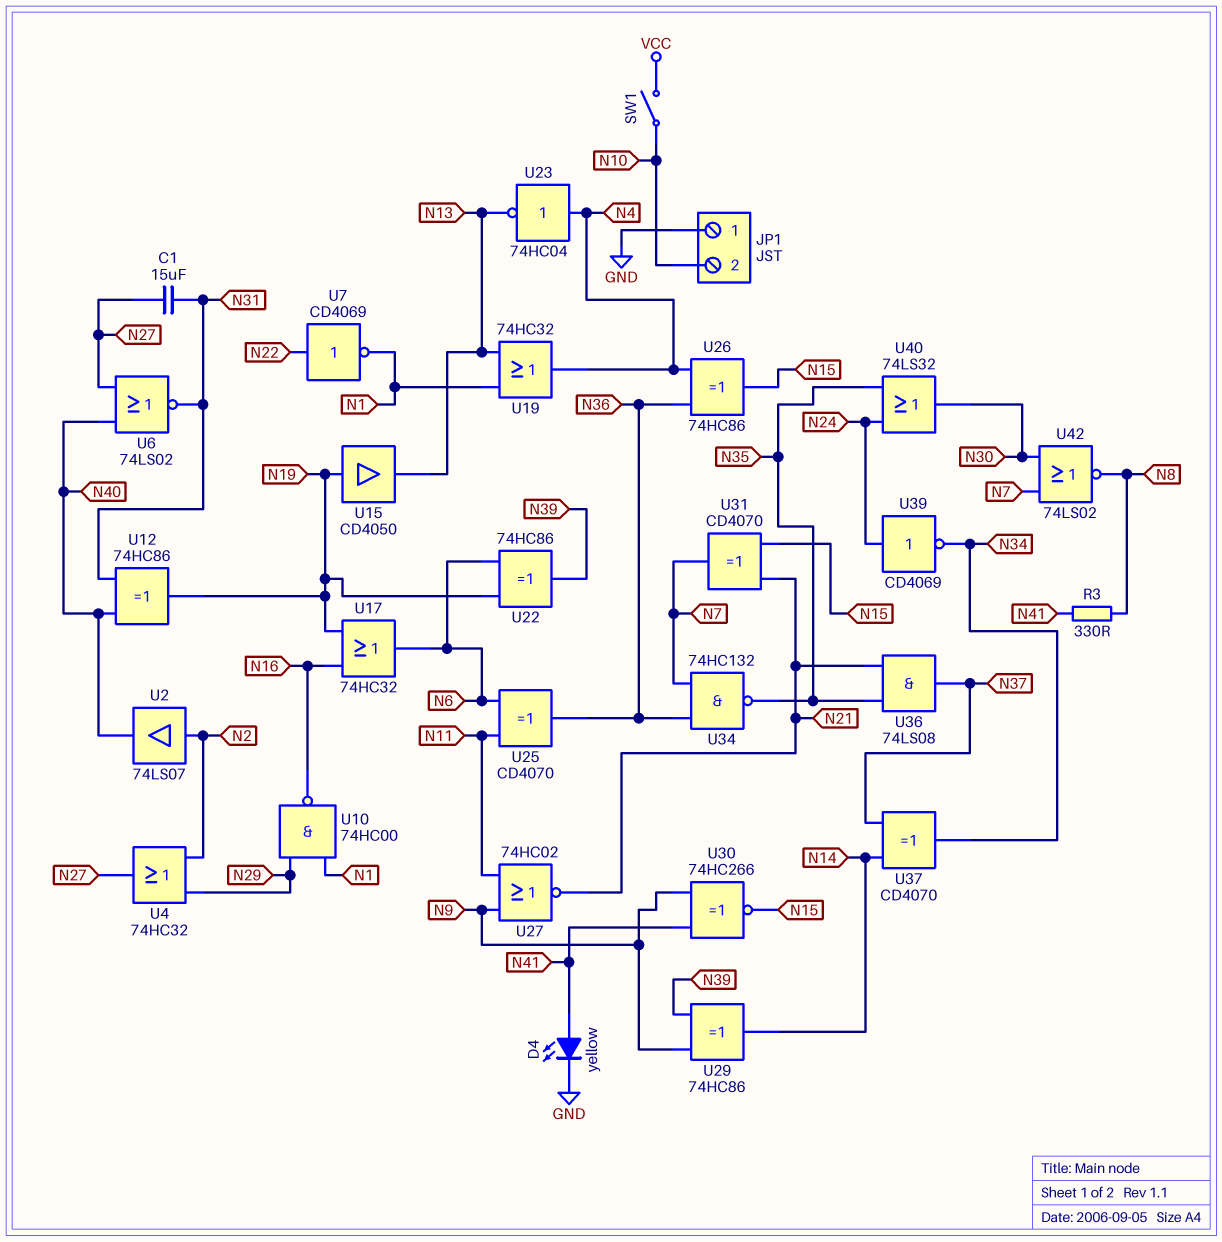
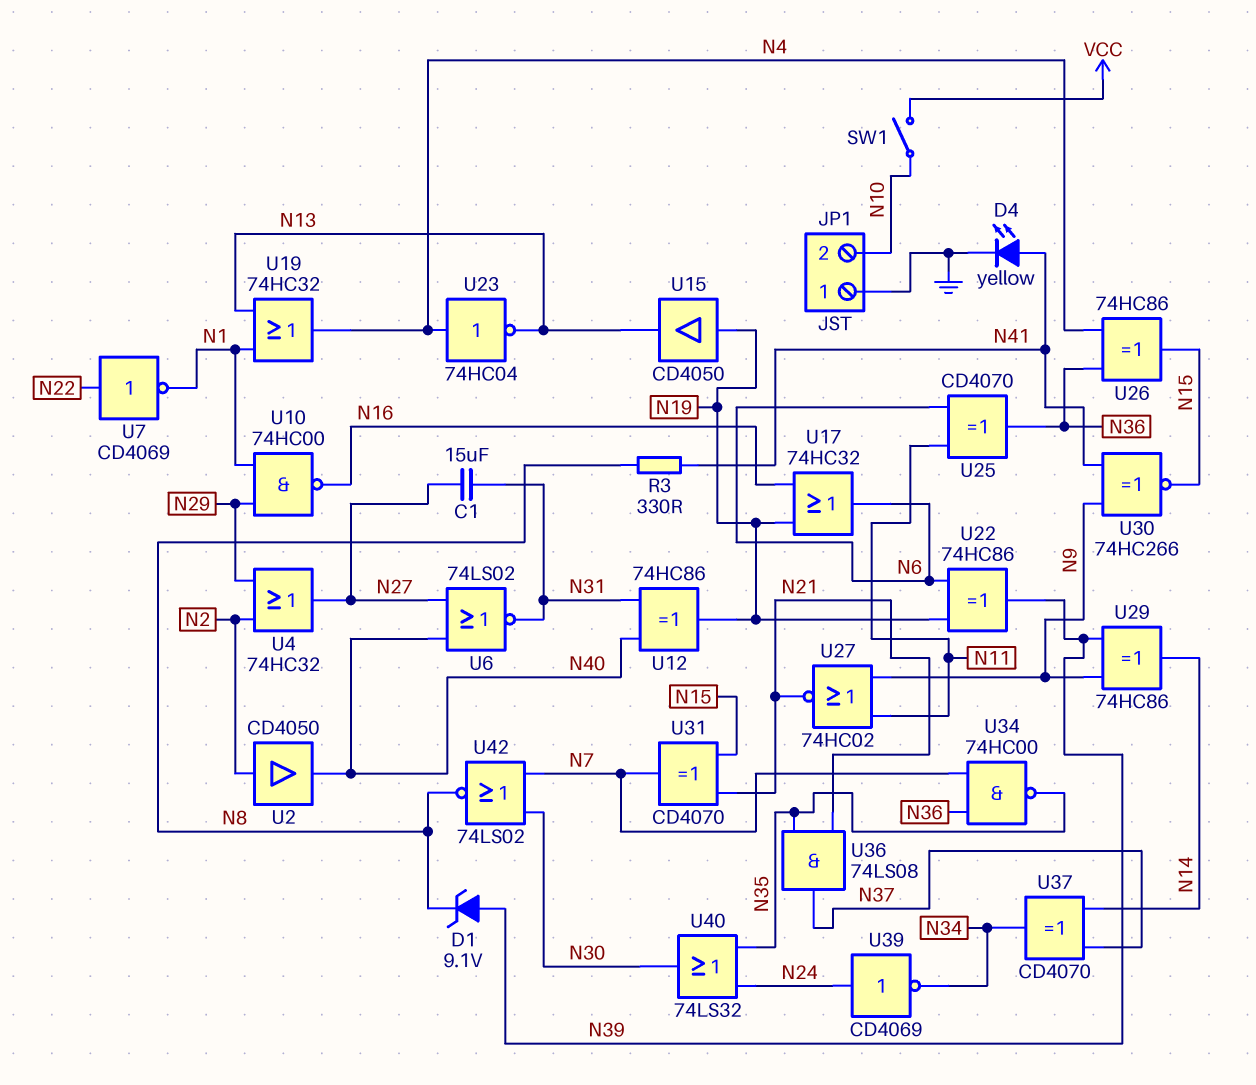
D1: none -> zener 9.1V (A N39, K N8)
U2: buffer 74LS07 (in N2, out N40) -> buffer CD4050 (in N2, out N40)
U34: NAND 74HC132 (in N7, in N36, out N35) -> NAND 74HC00 (in N7, in N36, out N35)

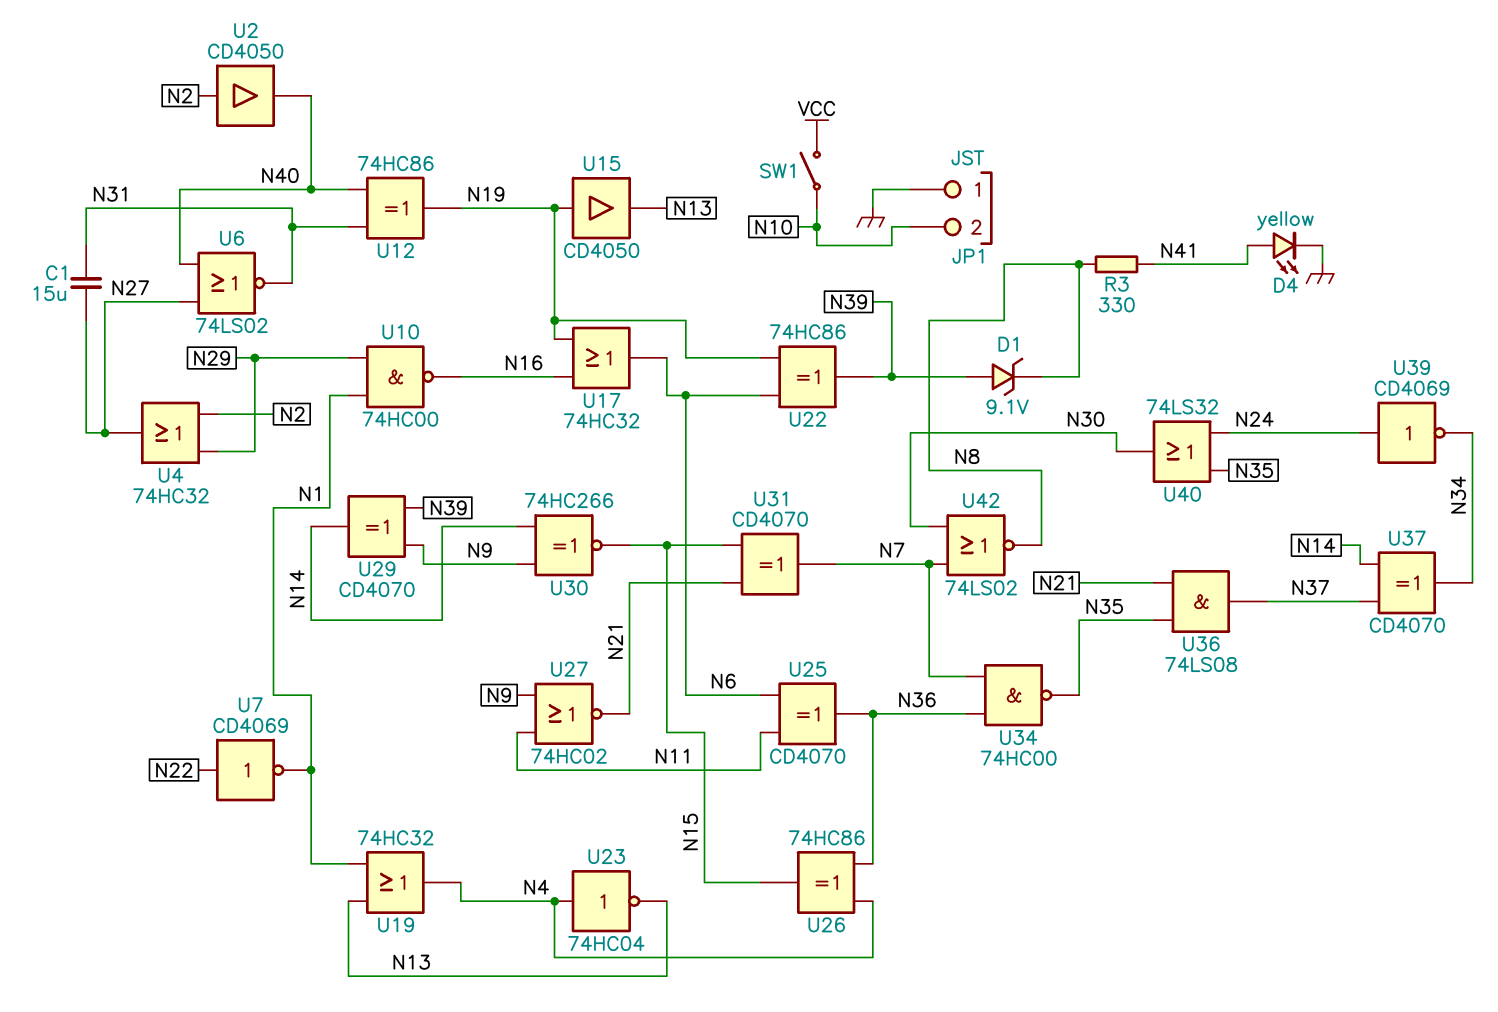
U29: XOR 74HC86 (in N9, in N39, out N14) -> XOR CD4070 (in N9, in N39, out N14)
U30: XNOR 74HC266 (in N9, in N41, out N15) -> XNOR 74HC266 (in N9, in N14, out N15)

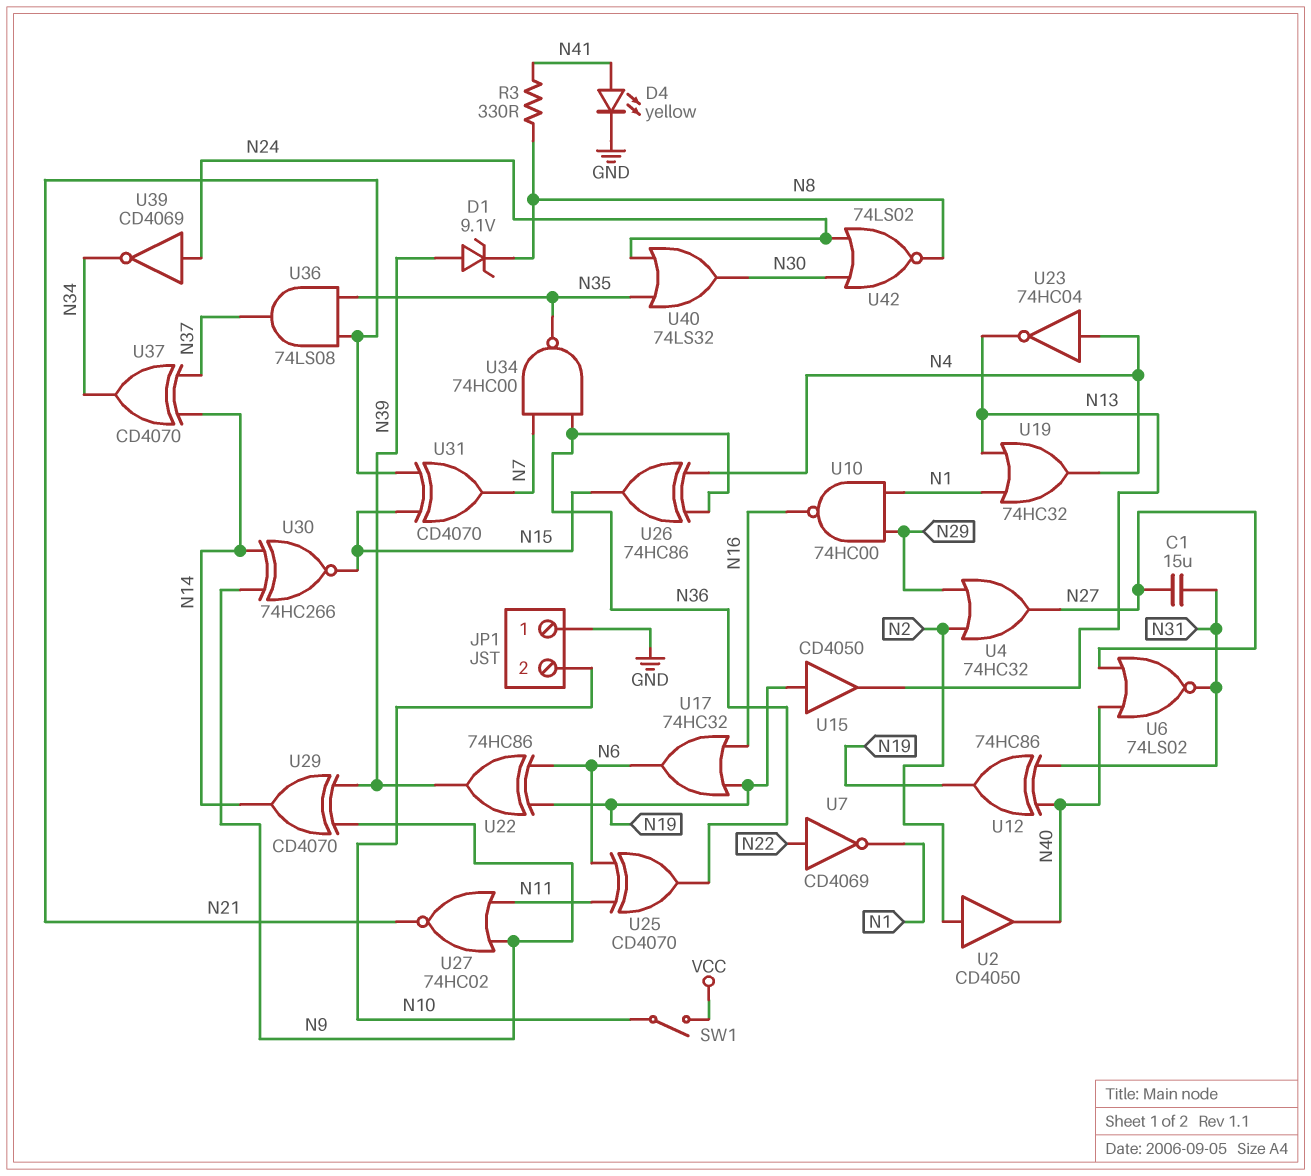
U42: NOR 74LS02 (in N7, in N30, out N8) -> NOR 74LS02 (in N24, in N30, out N8)

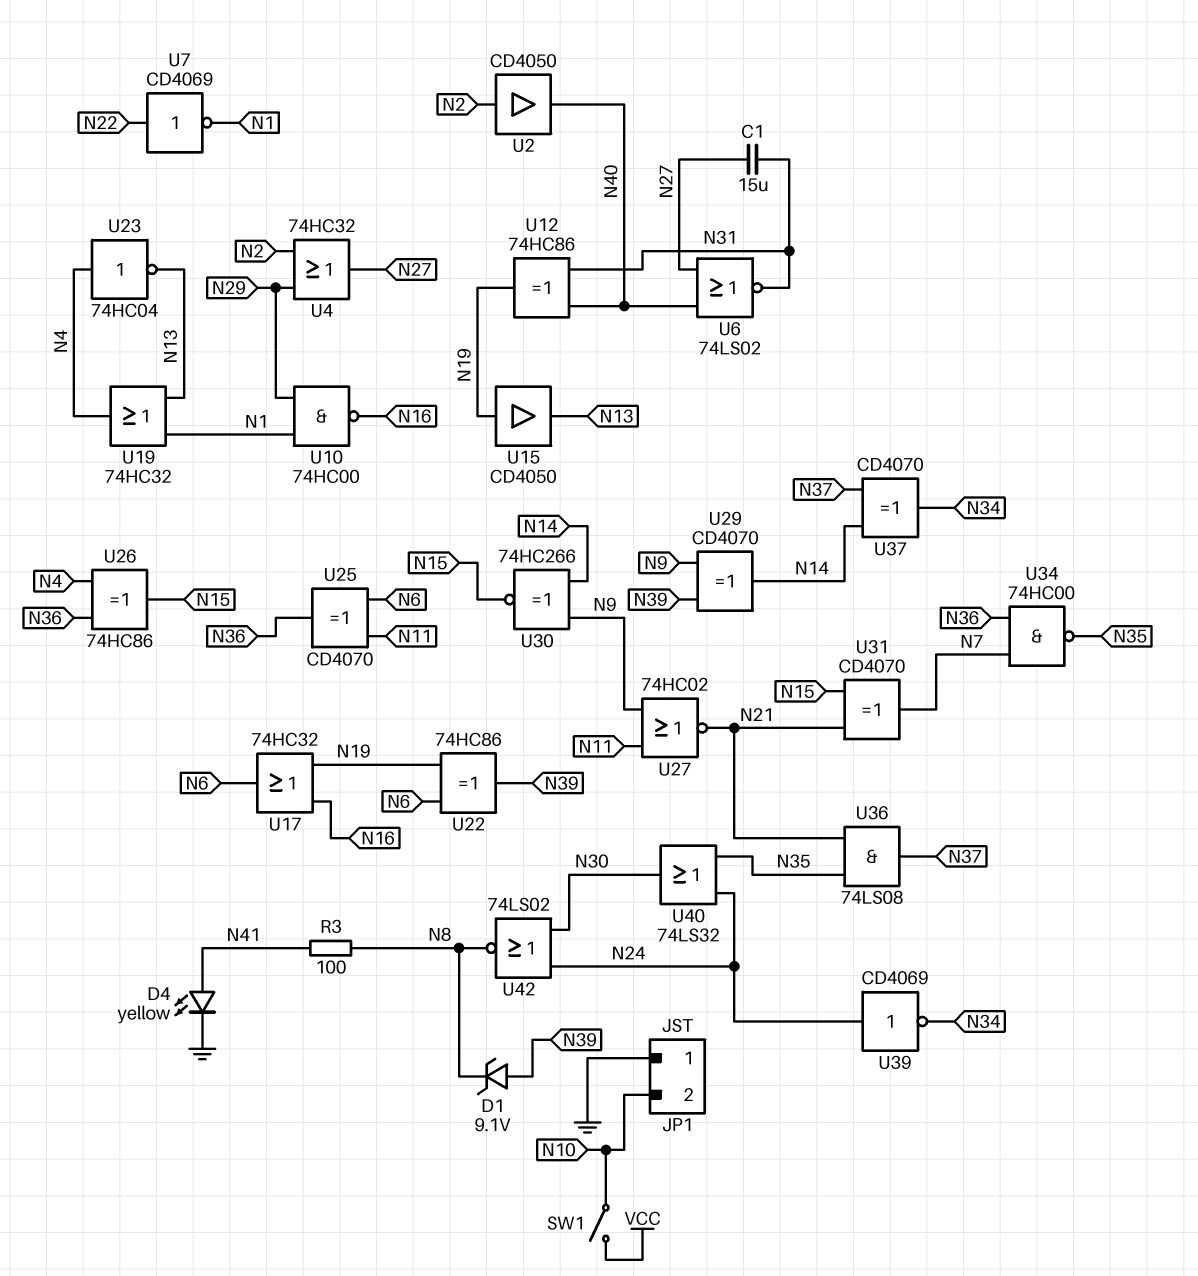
R3: 330 (N8, N41) -> 100 (N8, N41)

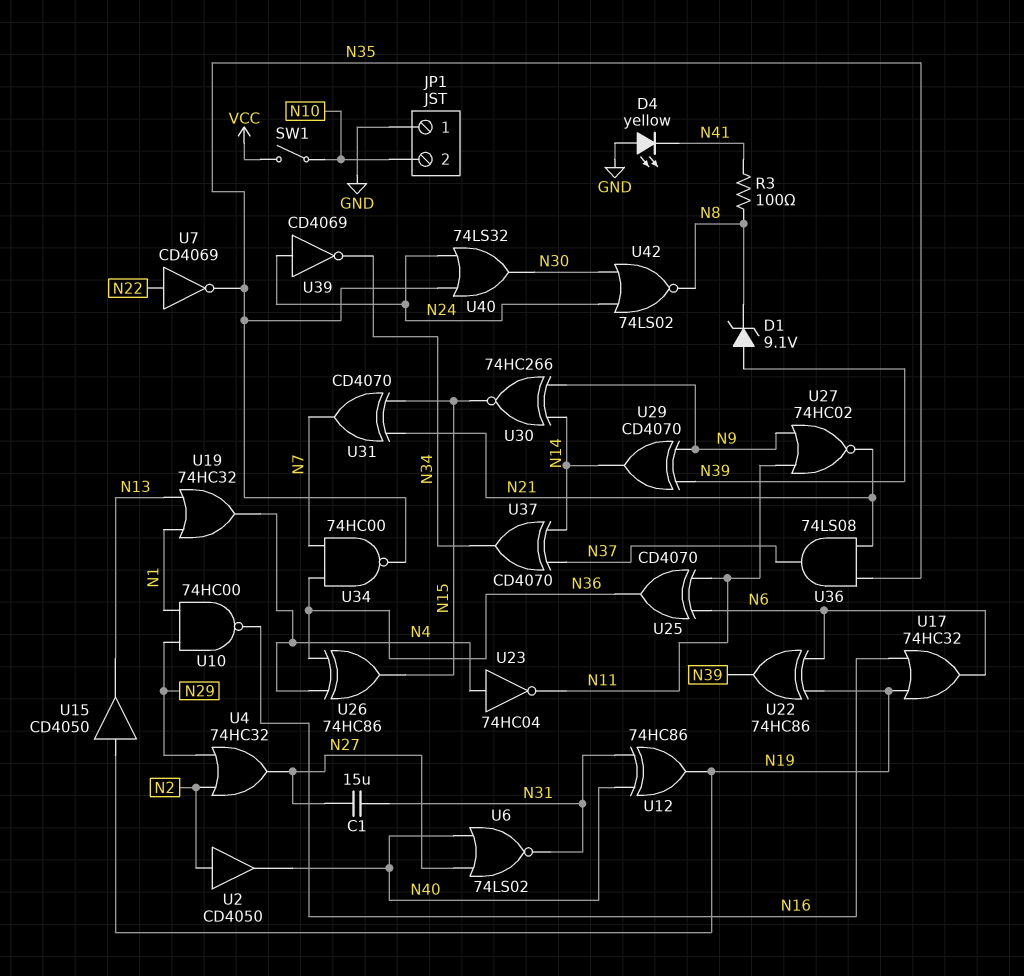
D4: LED yellow (A N41, K GND) -> LED yellow (A GND, K N41)
U7: NOT CD4069 (in N22, out N1) -> NOT CD4069 (in N22, out N35)
U23: NOT 74HC04 (in N4, out N13) -> NOT 74HC04 (in N4, out N11)

